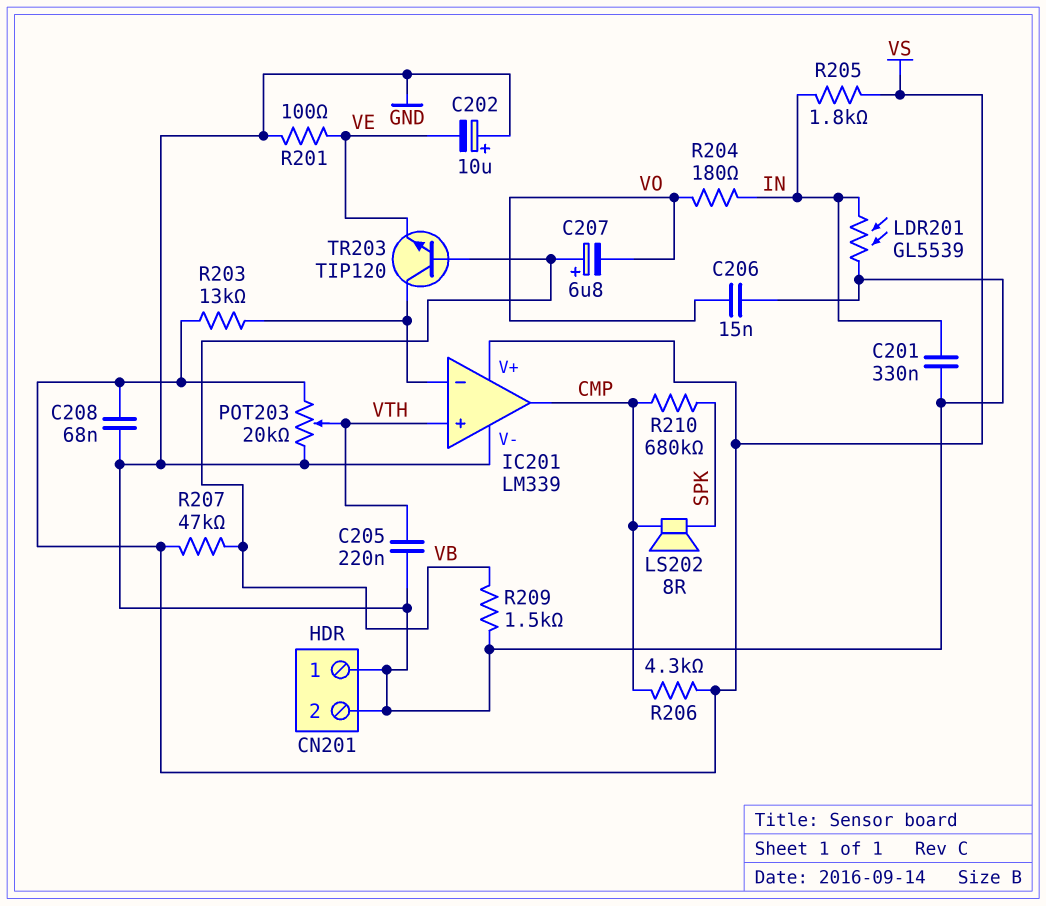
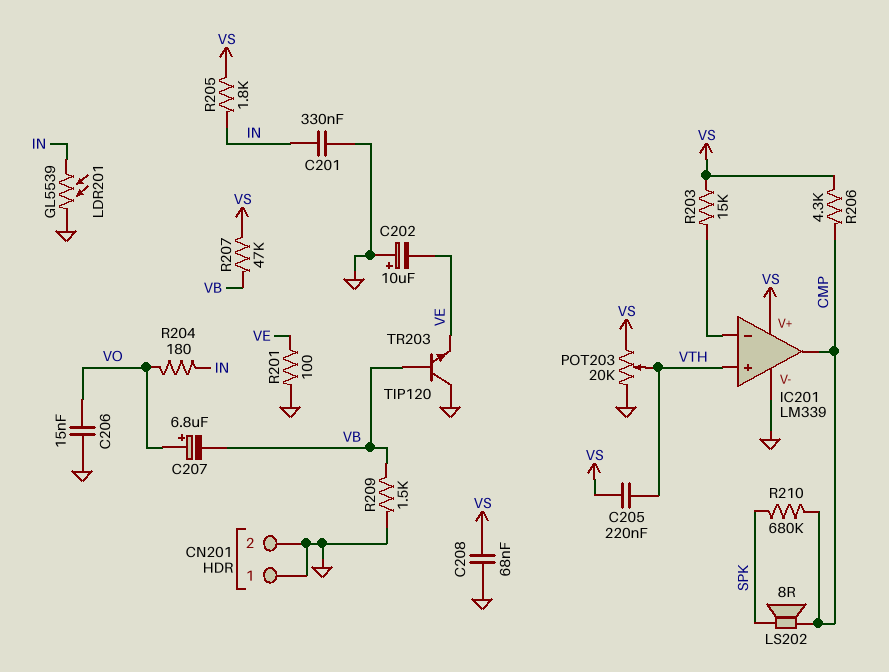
C205: 220nF (GND, VTH) -> 220nF (VS, VTH)
C207: 6.8uF (plus VB, minus VO) -> 6.8uF (plus VO, minus VB)
R203: 13k (IC201/in-, VS) -> 15k (IC201/in-, VS)
TR203: NPN TIP120 (B VB, C IC201/in-, E VE) -> NPN TIP120 (B VB, C GND, E VE)

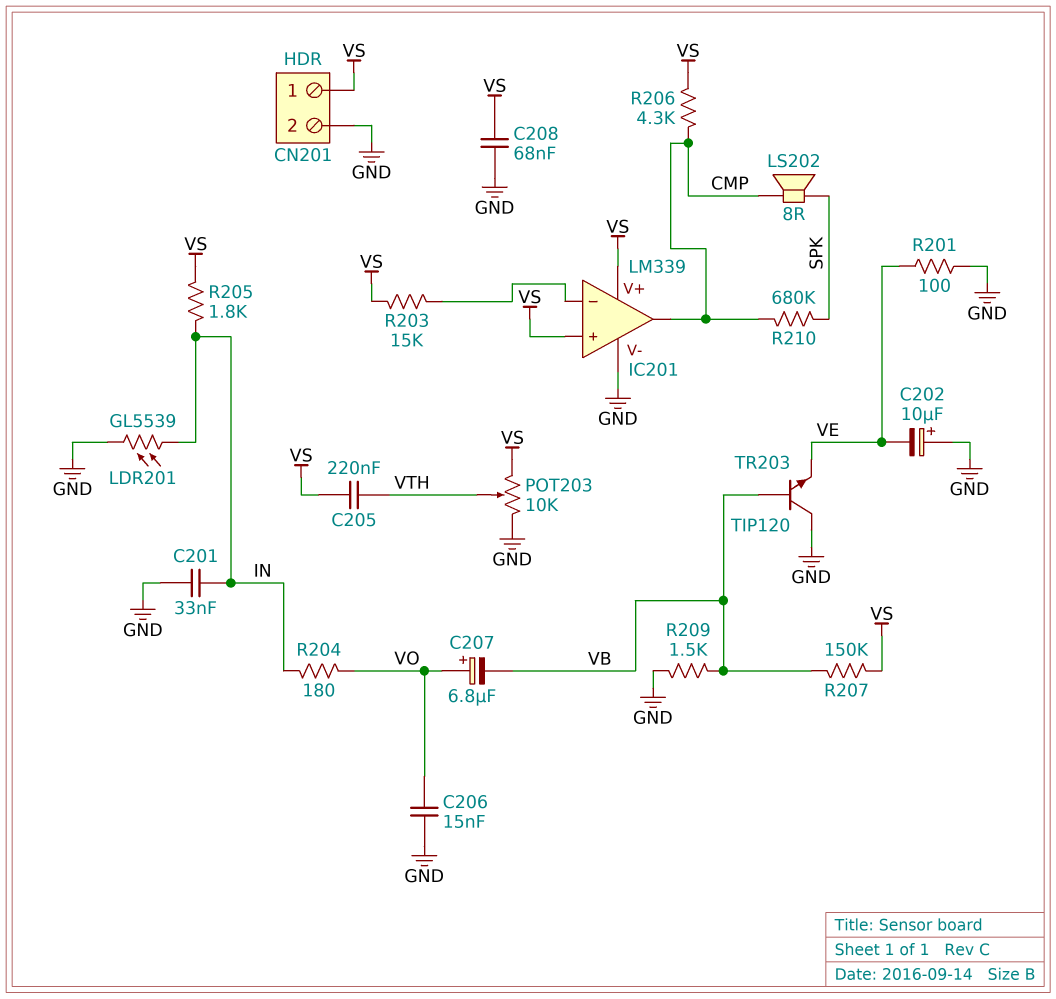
C201: 330nF (GND, IN) -> 33nF (GND, IN)
CN201 pin 1: GND -> VS
IC201 pin in+: VTH -> VS
POT203: 20k (GND, VS, wiper VTH) -> 10k (GND, VS, wiper VTH)
R207: 47k (VB, VS) -> 150k (VB, VS)

